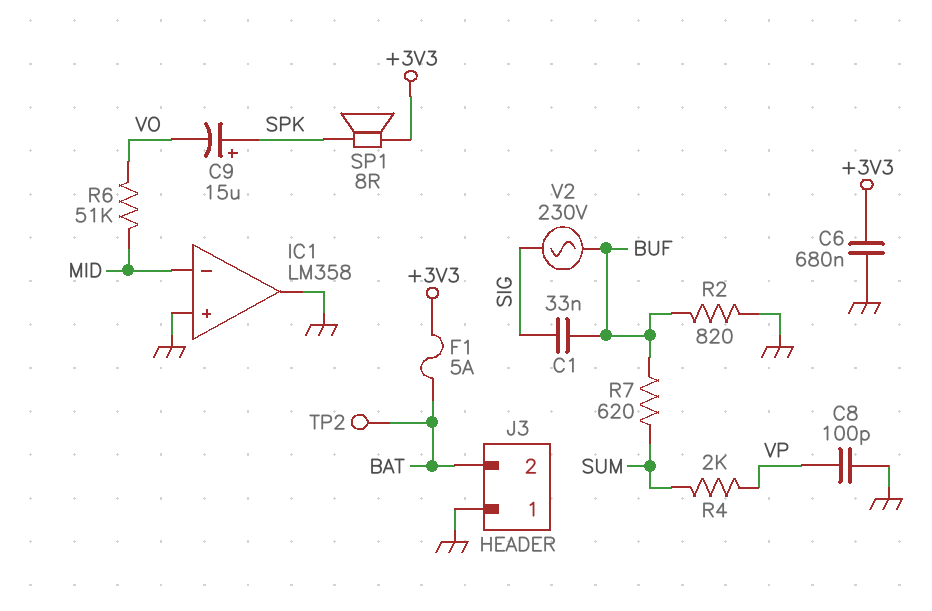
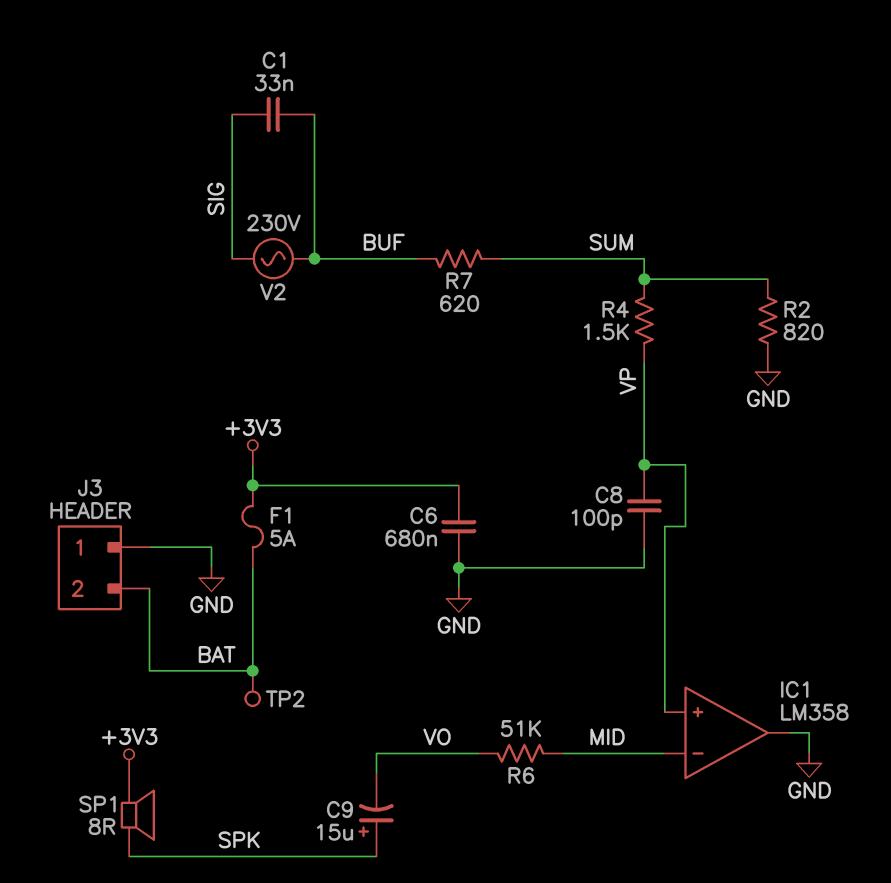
IC1 pin in+: GND -> VP
R2: 820 (BUF, GND) -> 820 (GND, SUM)
R4: 2k (SUM, VP) -> 1.5k (SUM, VP)

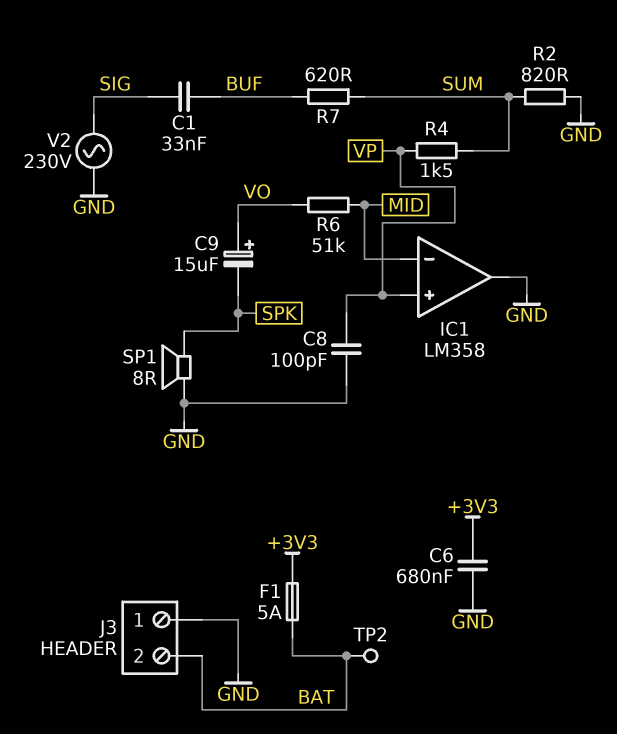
C9: 15uF (plus SPK, minus VO) -> 15uF (plus VO, minus SPK)
SP1: speaker 8R (+3V3, SPK) -> speaker 8R (GND, SPK)
V2: AC 230V (BUF, SIG) -> AC 230V (GND, SIG)

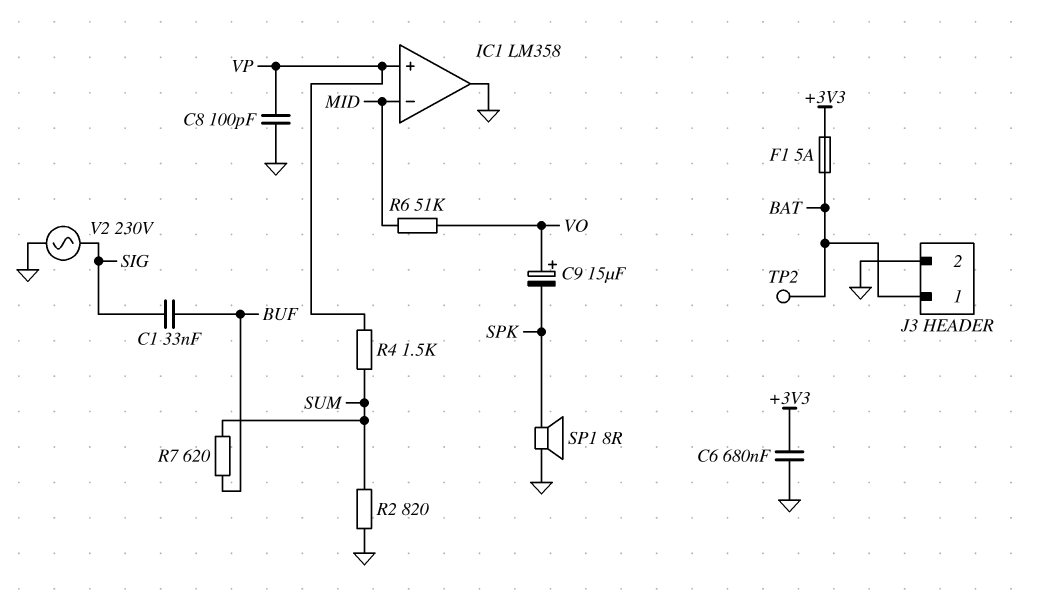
J3 pin 1: GND -> BAT
J3 pin 2: BAT -> GND

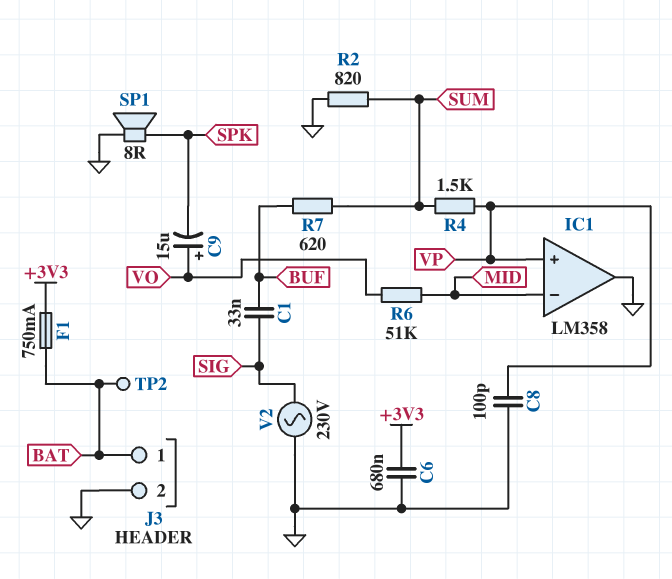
F1: 5A (+3V3, BAT) -> 750mA (+3V3, BAT)

